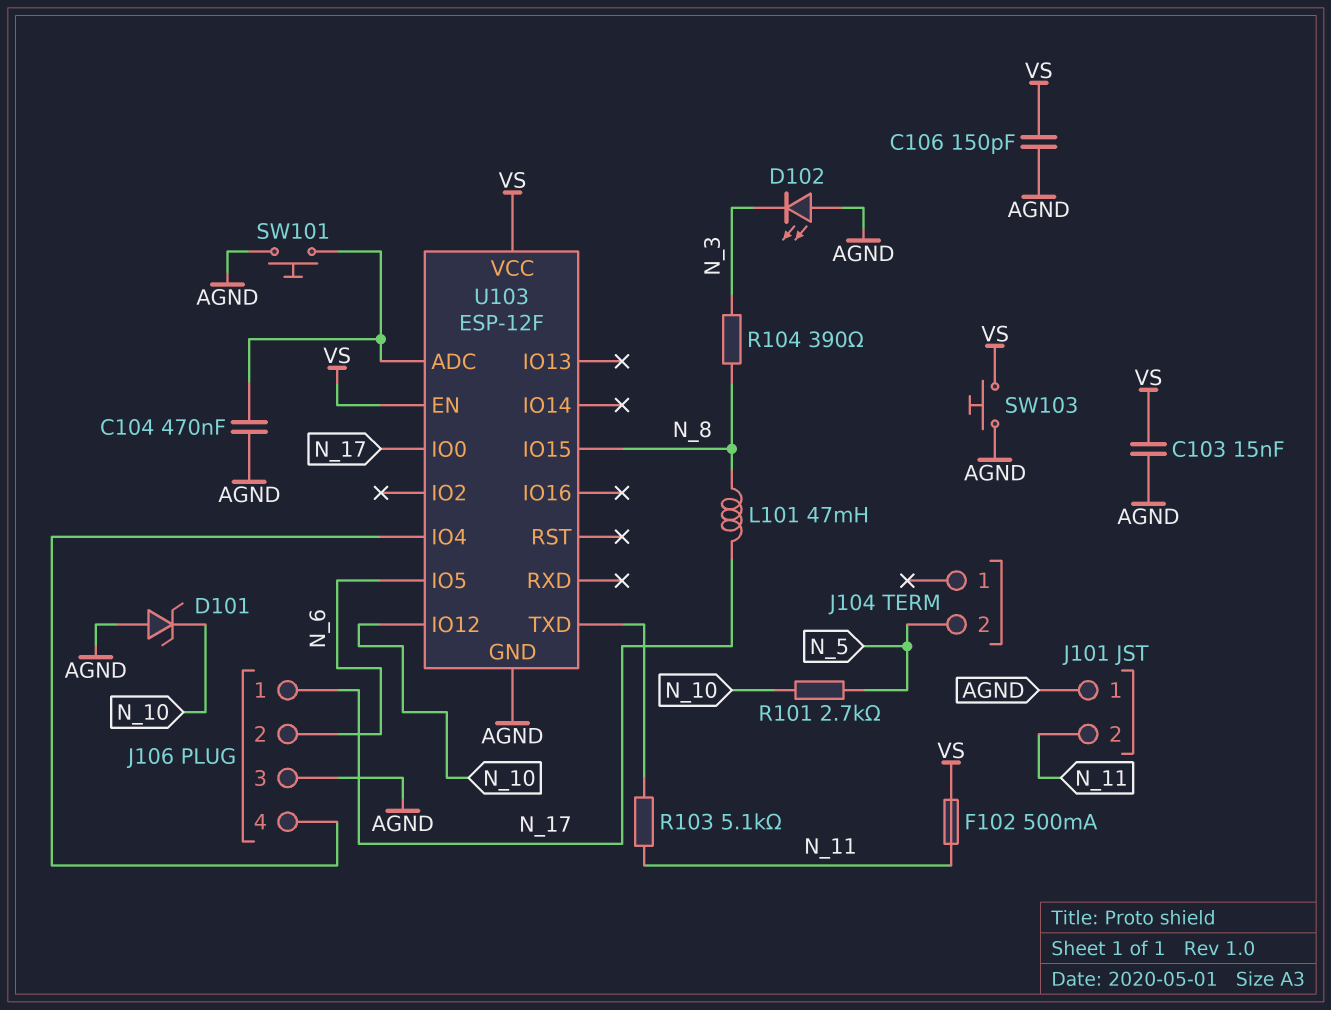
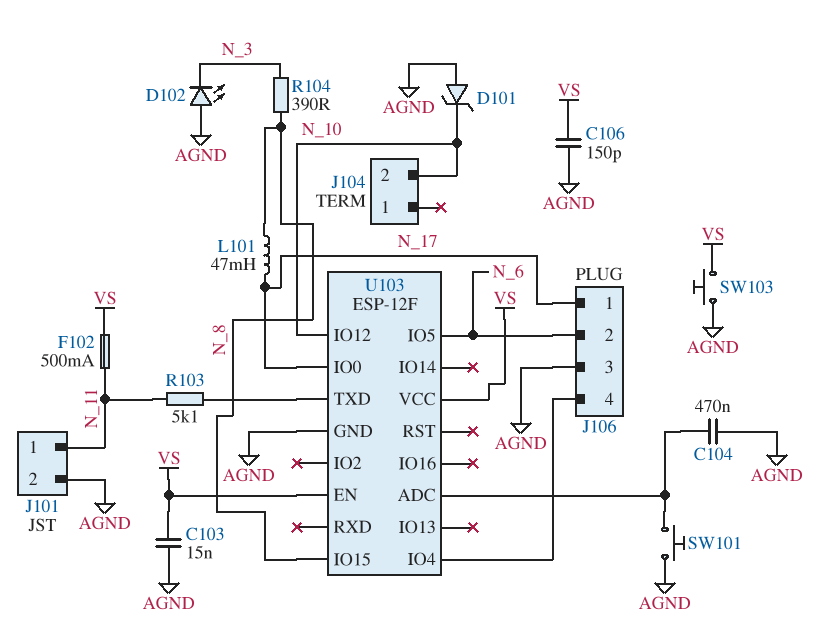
J101 pin 1: AGND -> N_11
J101 pin 2: N_11 -> AGND
J104 pin 2: N_5 -> N_10
R101: 2.7k (N_5, N_10) -> none

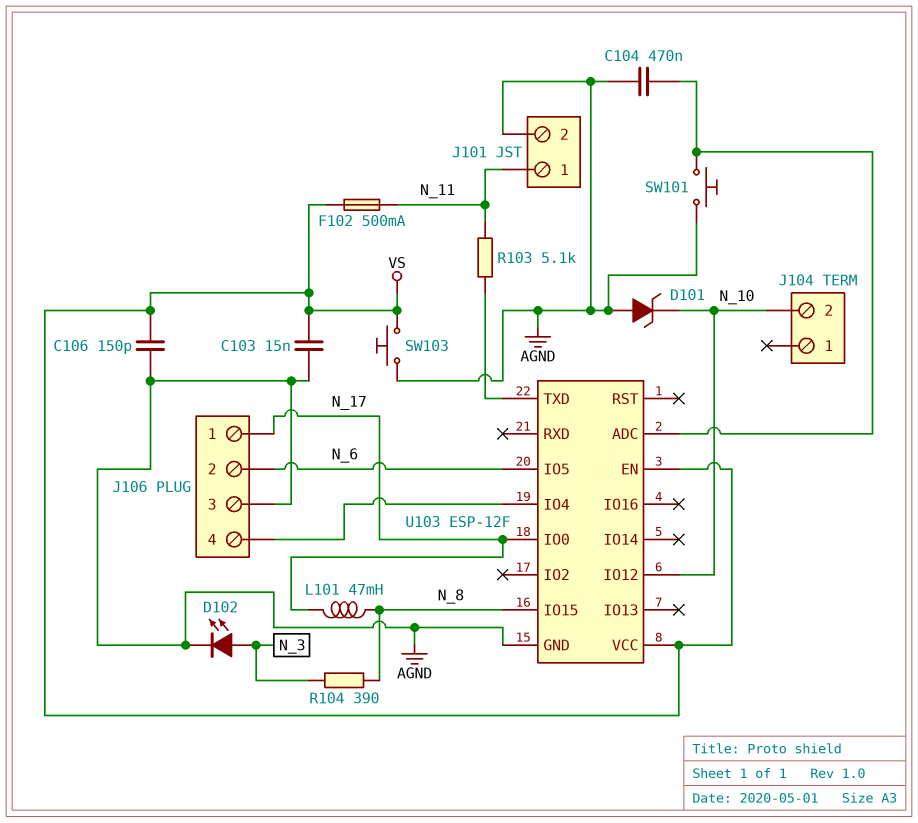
D102: LED (A AGND, K N_3) -> LED (A N_3, K AGND)

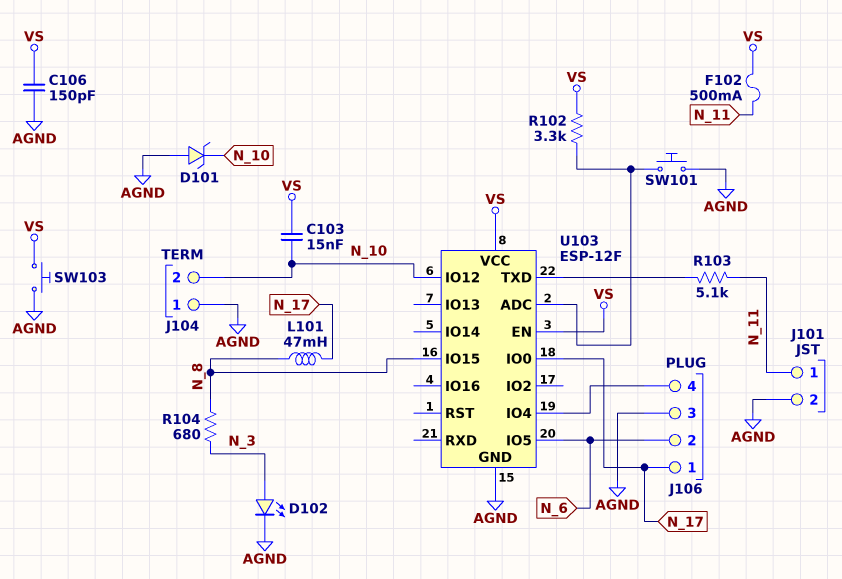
C103: 15nF (AGND, VS) -> 15nF (N_10, VS)
C104: 470nF (AGND, U103/ADC) -> none
J104 pin 1: none -> AGND
R102: none -> 3.3k (U103/ADC, VS)
R104: 390 (N_3, N_8) -> 680 (N_3, N_8)

